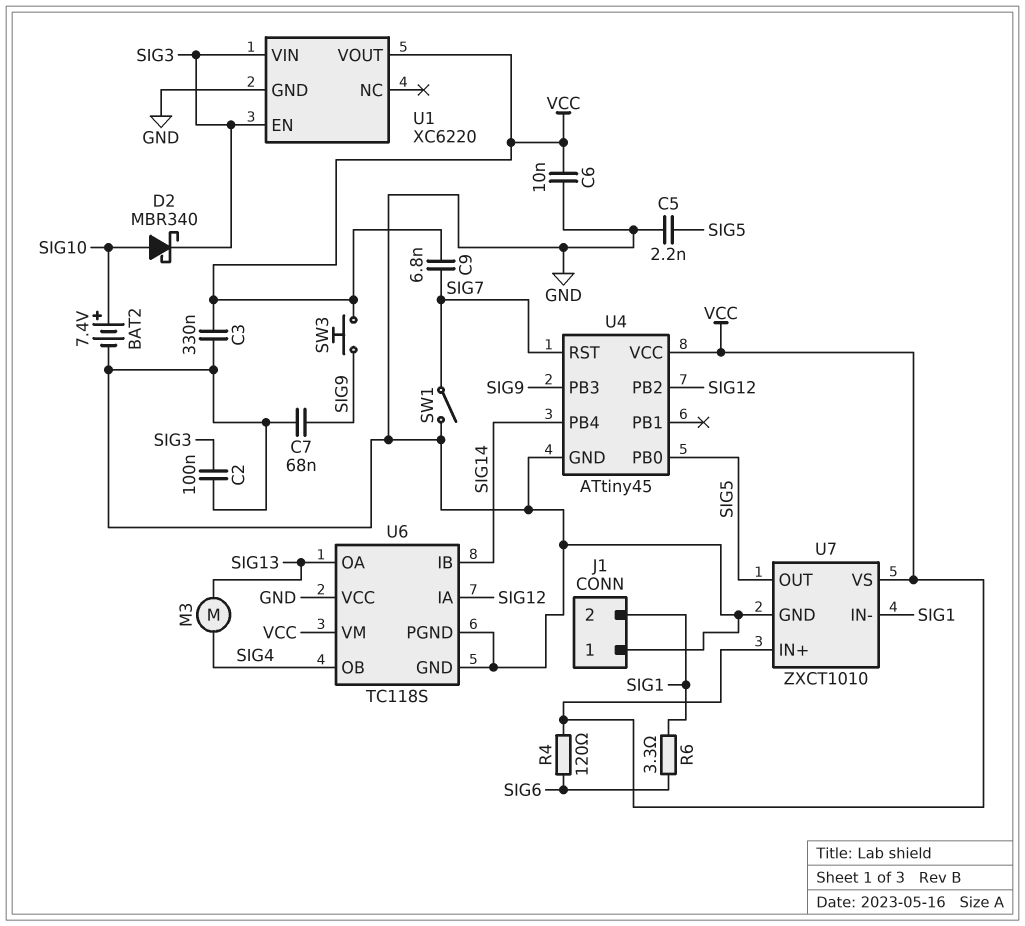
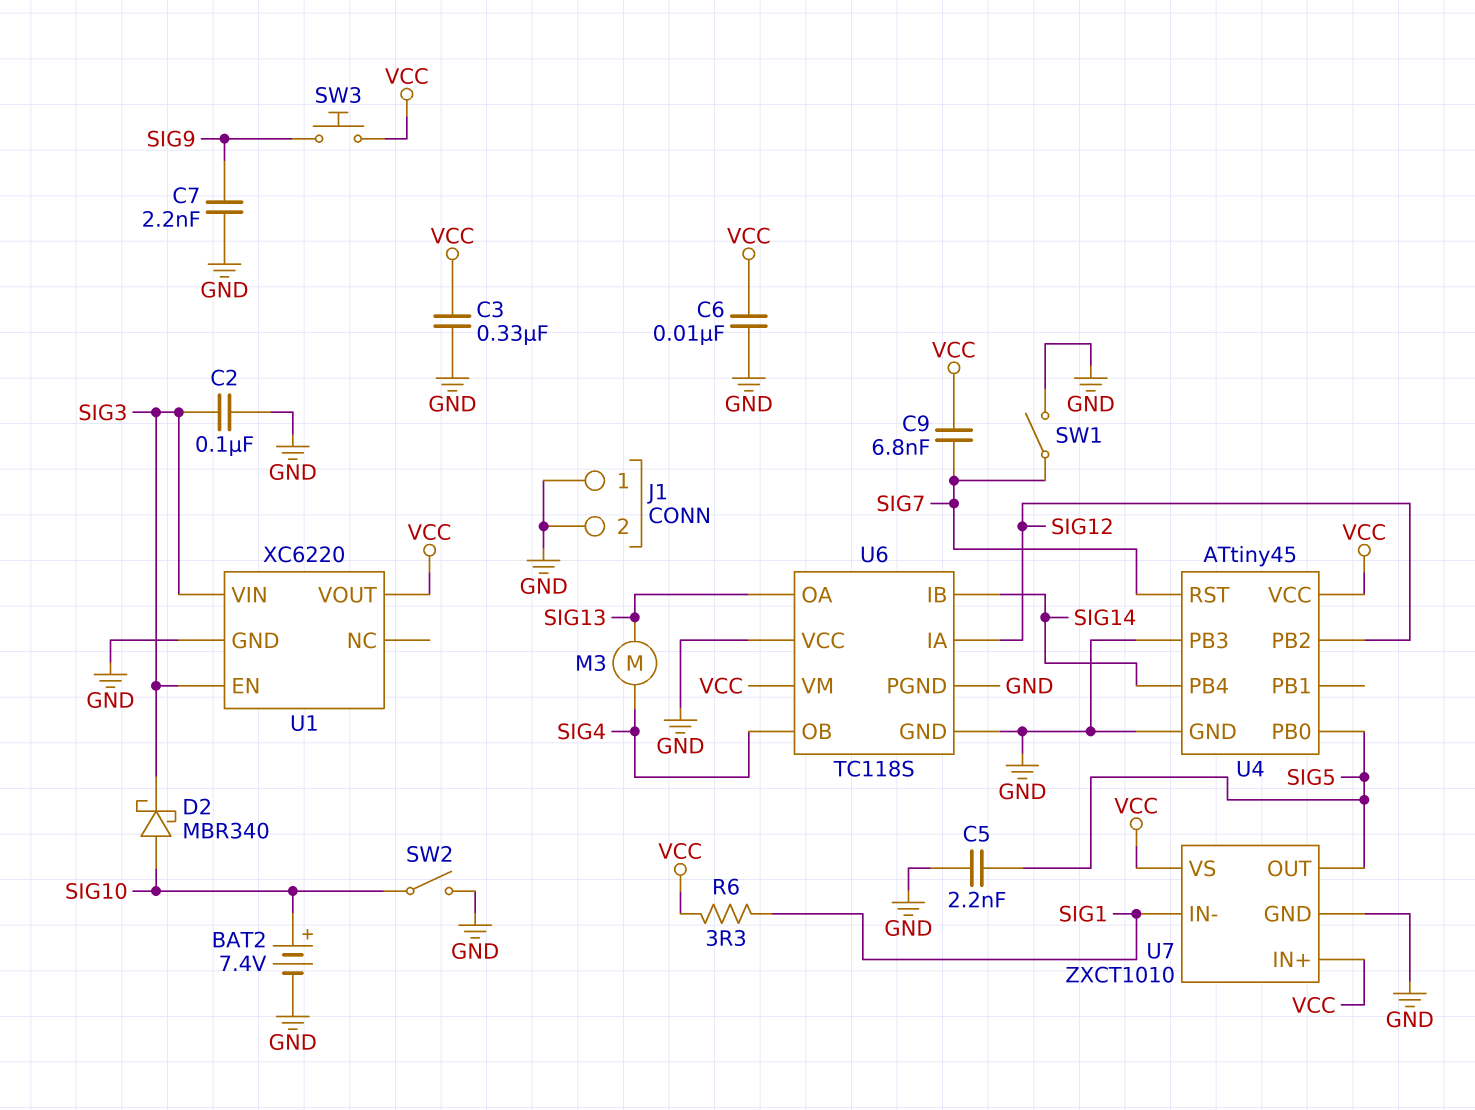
C7: 68nF (GND, SIG9) -> 2.2nF (GND, SIG9)
J1 pin 2: SIG1 -> GND
R4: 120 (SIG6, VCC) -> none
R6: 3.3 (SIG1, SIG6) -> 3.3 (SIG1, VCC)
SW2: none -> switch (GND, SIG10)
U4 pin PB3: SIG9 -> GND

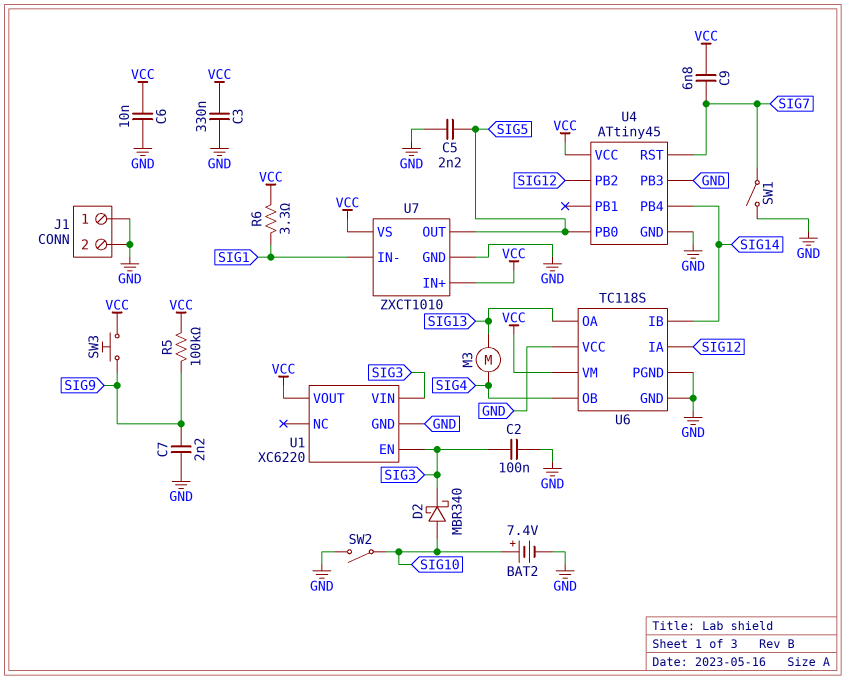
R5: none -> 100k (SIG9, VCC)

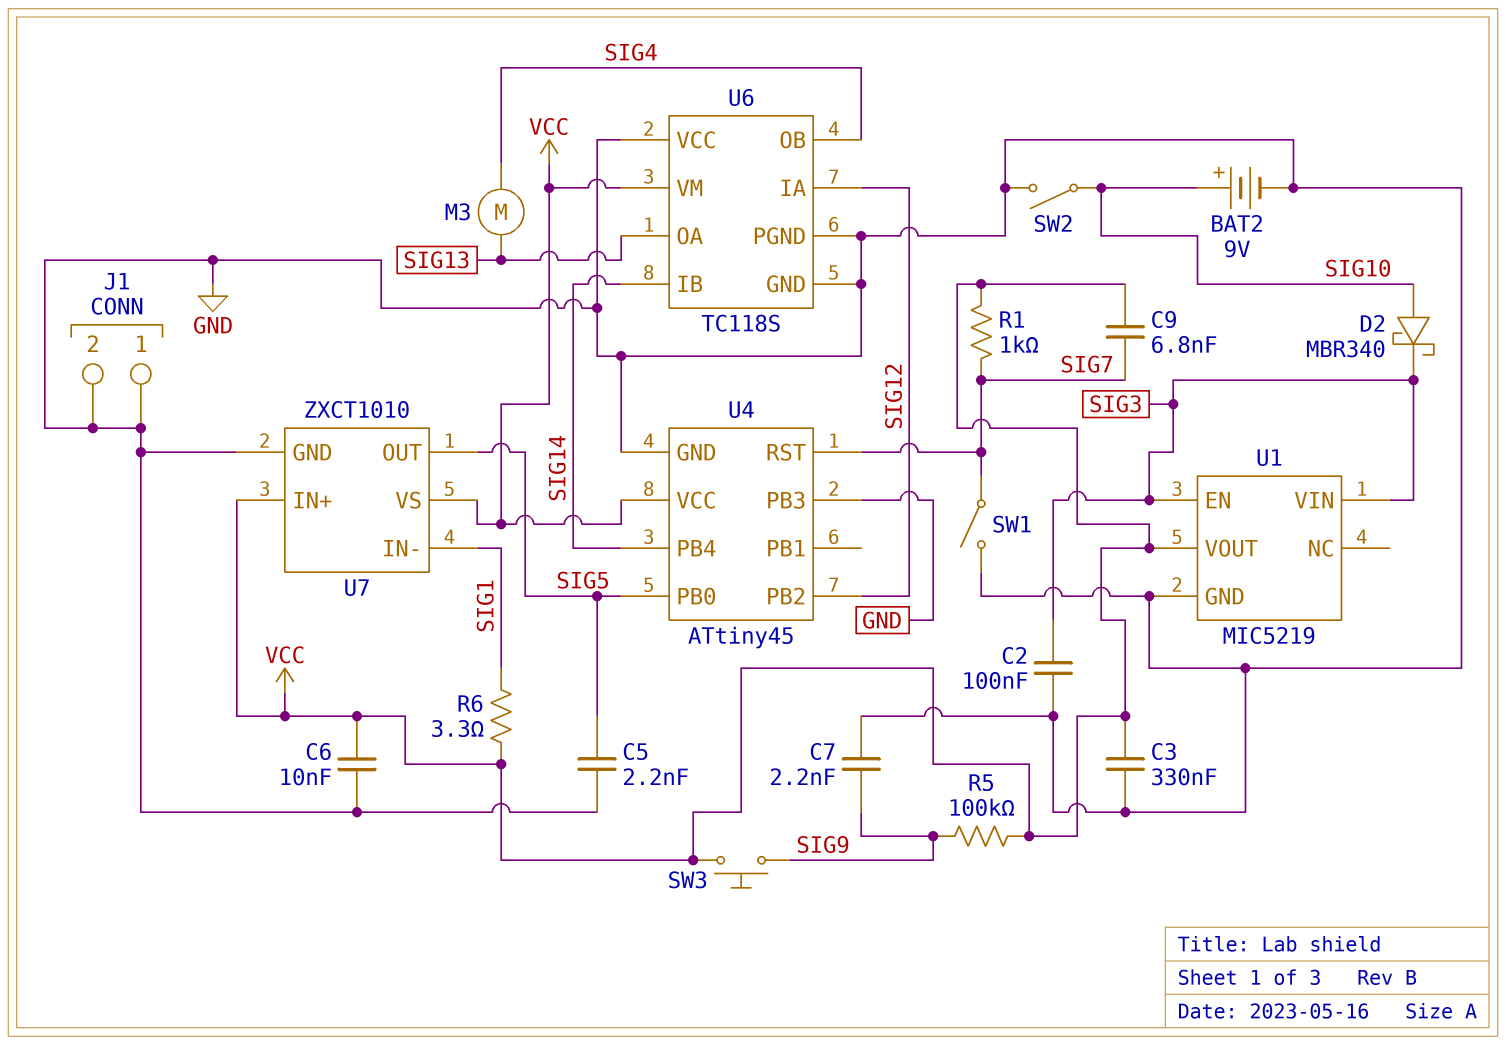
BAT2: 7.4V (plus SIG10, minus GND) -> 9V (plus SIG10, minus GND)
R1: none -> 1k (SIG7, VCC)
U1: XC6220 -> MIC5219

